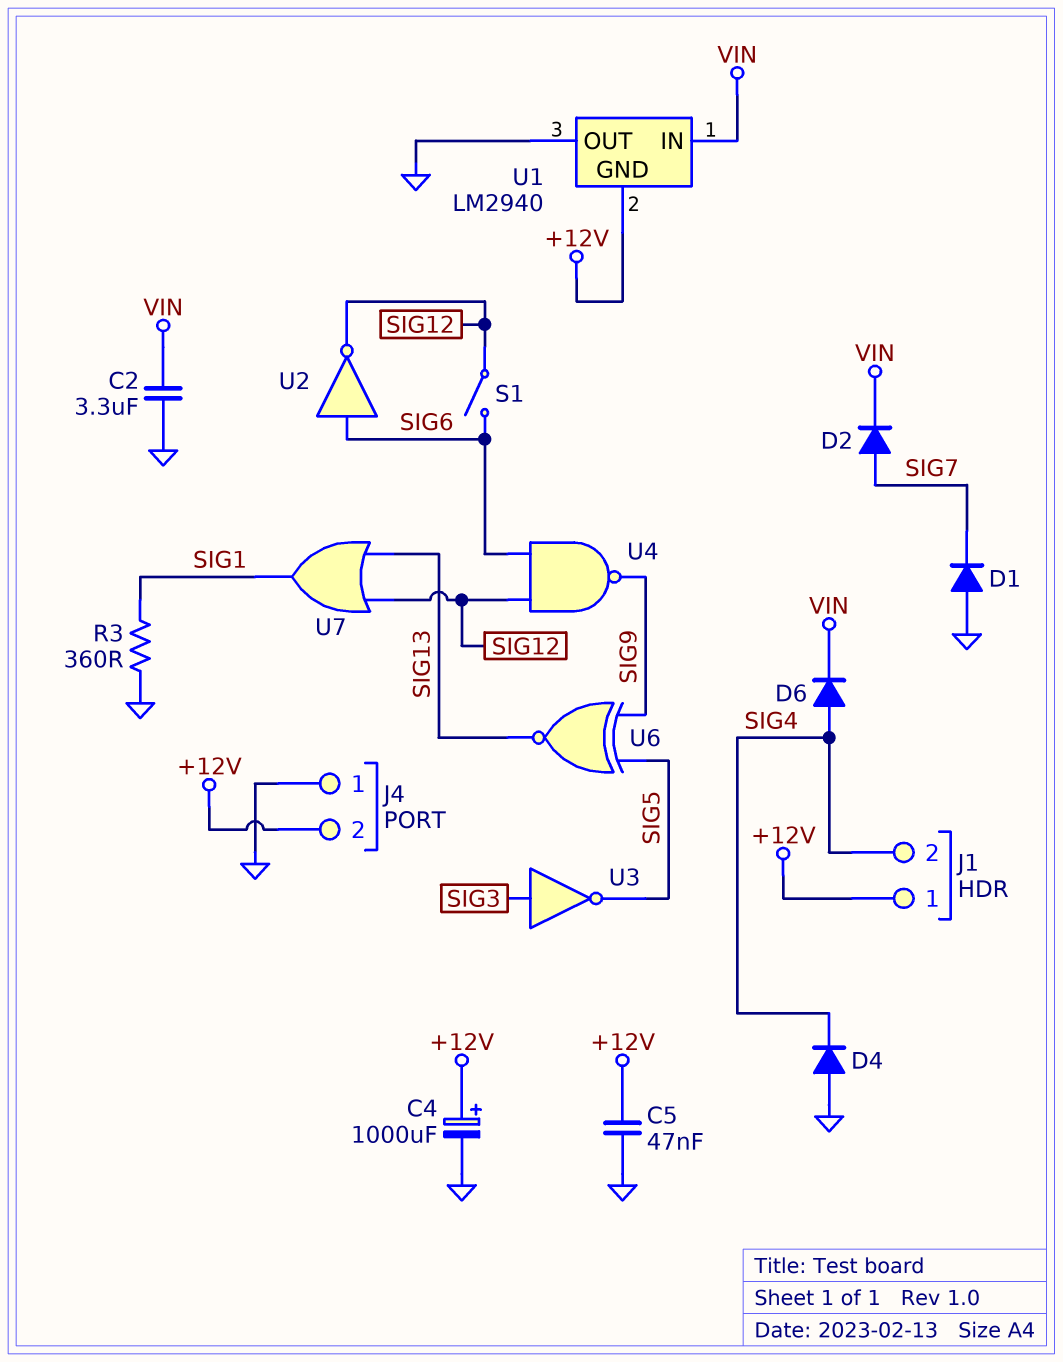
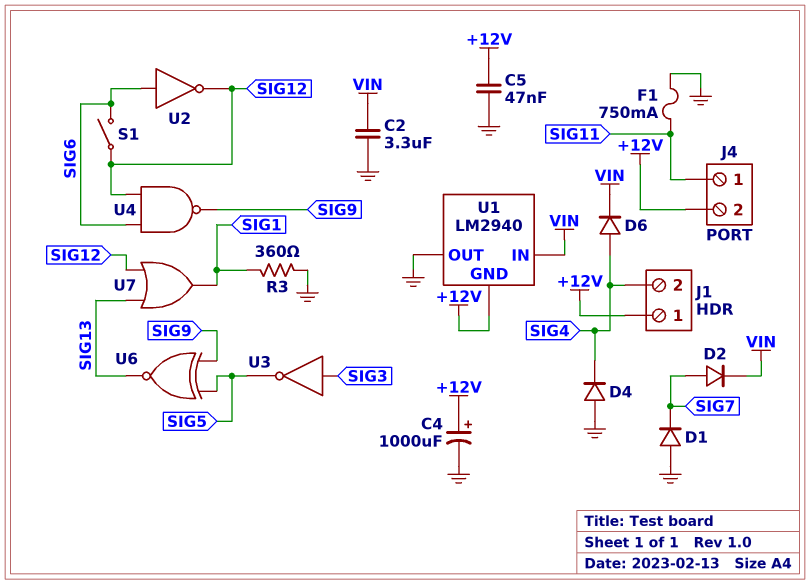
F1: none -> 750mA (GND, SIG11)
J4 pin 1: GND -> SIG11

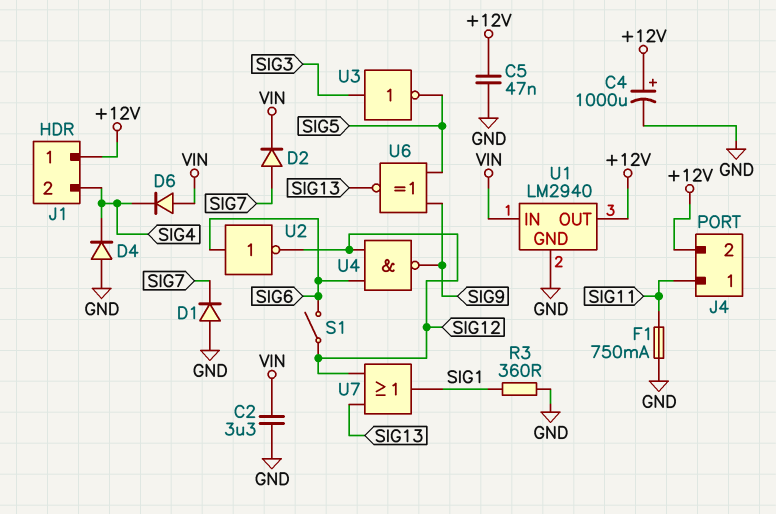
D6: diode (A SIG4, K VIN) -> diode (A VIN, K SIG4)
U1 pin GND: +12V -> GND
U1 pin OUT: GND -> +12V

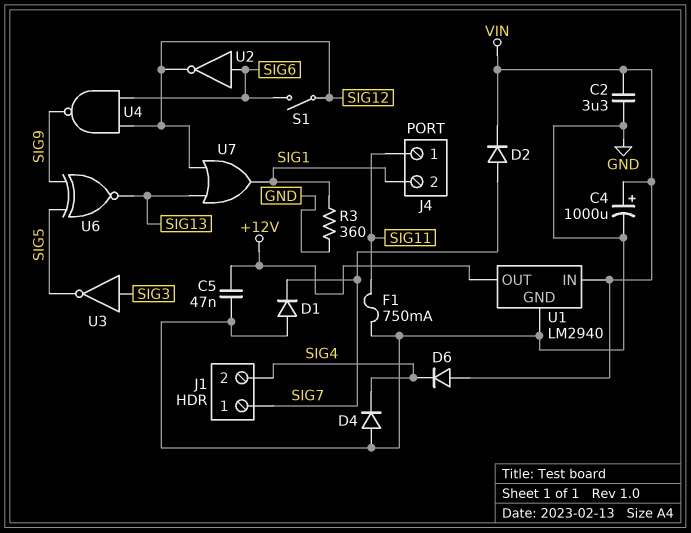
C4: 1000uF (plus +12V, minus GND) -> 1000uF (plus VIN, minus GND)
J1 pin 1: +12V -> SIG7
J4 pin 2: +12V -> SIG1

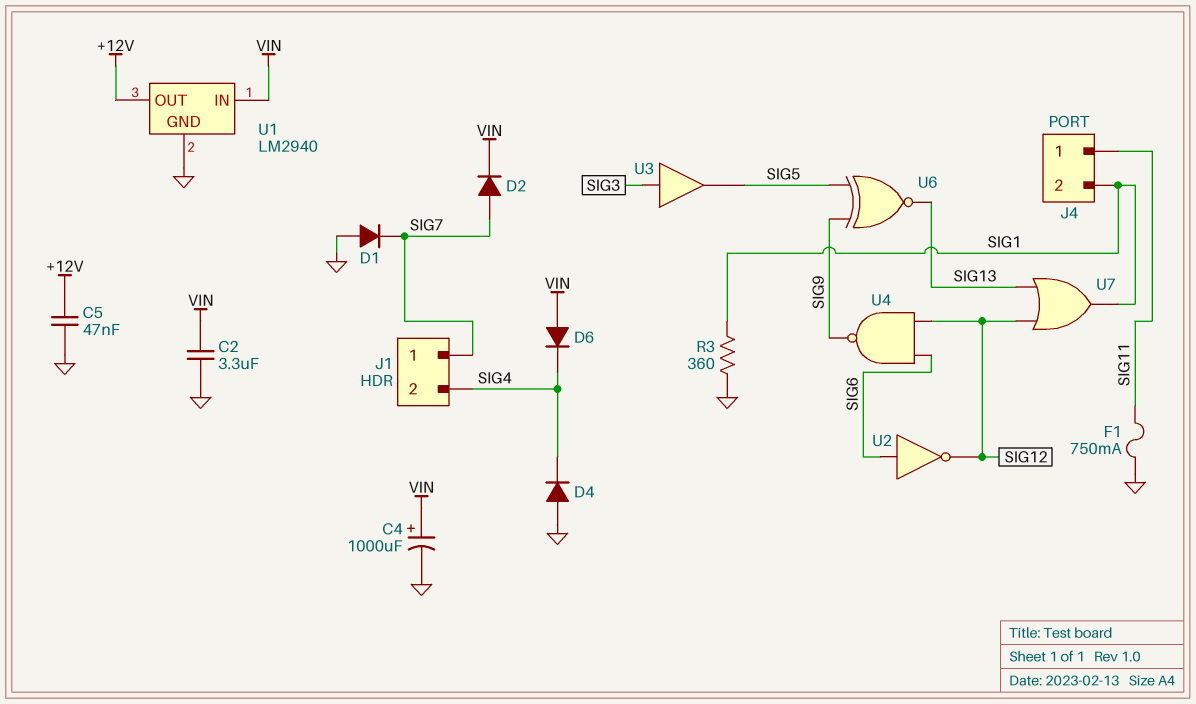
S1: switch (SIG6, SIG12) -> none
U3: NOT (in SIG3, out SIG5) -> buffer (in SIG3, out SIG5)

